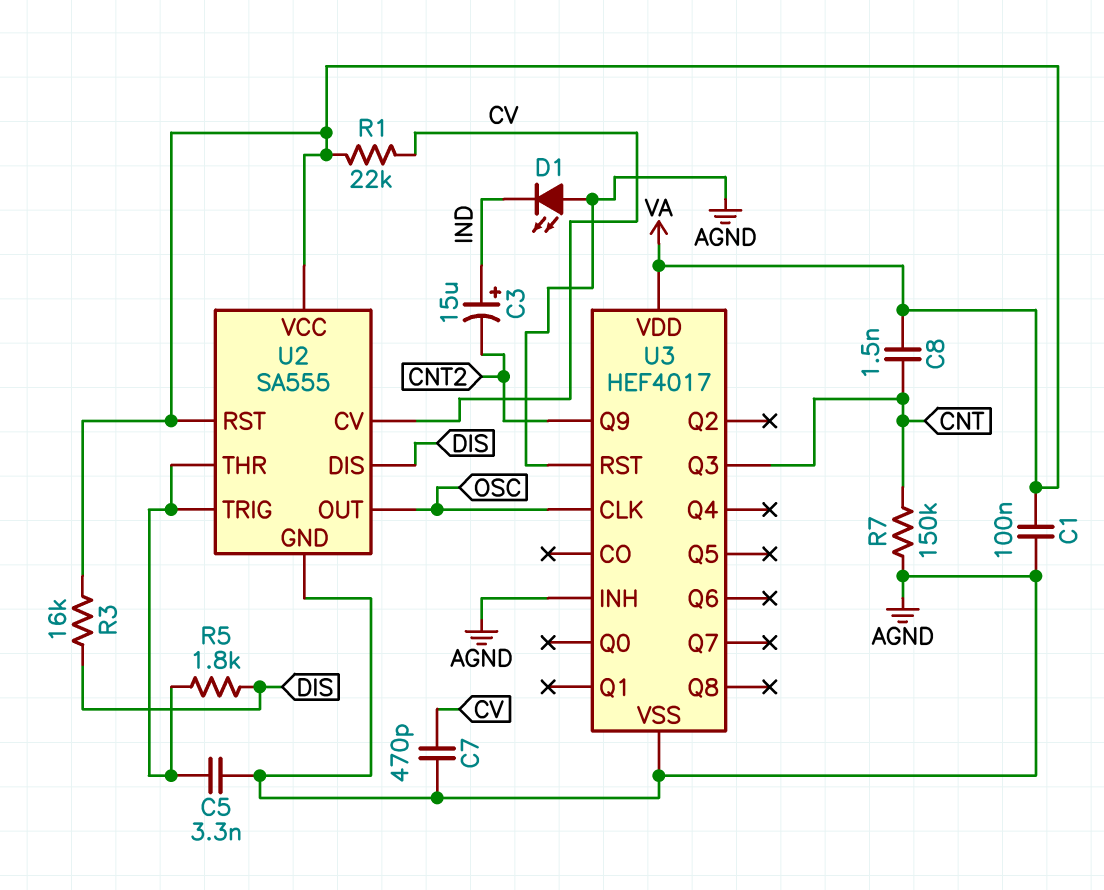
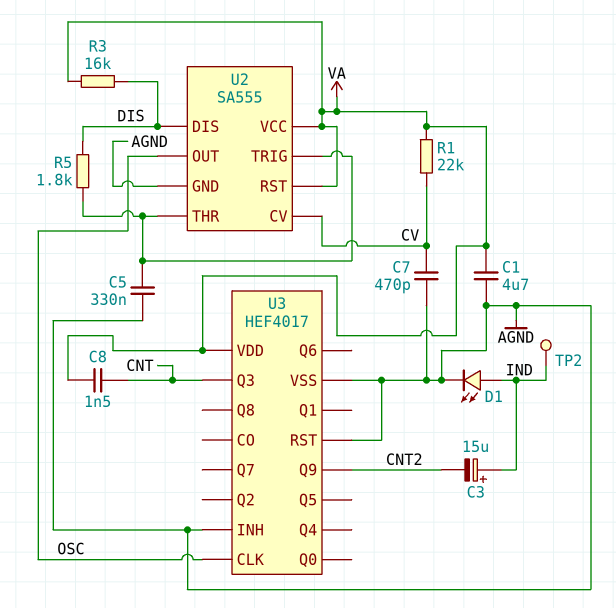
C1: 100nF (AGND, VA) -> 4.7uF (AGND, VA)
C5: 3.3nF (AGND, U2/THR) -> 330nF (AGND, U2/THR)
D1: LED (A AGND, K IND) -> LED (A IND, K AGND)
R7: 150k (AGND, CNT) -> none
TP2: none -> test point (IND)

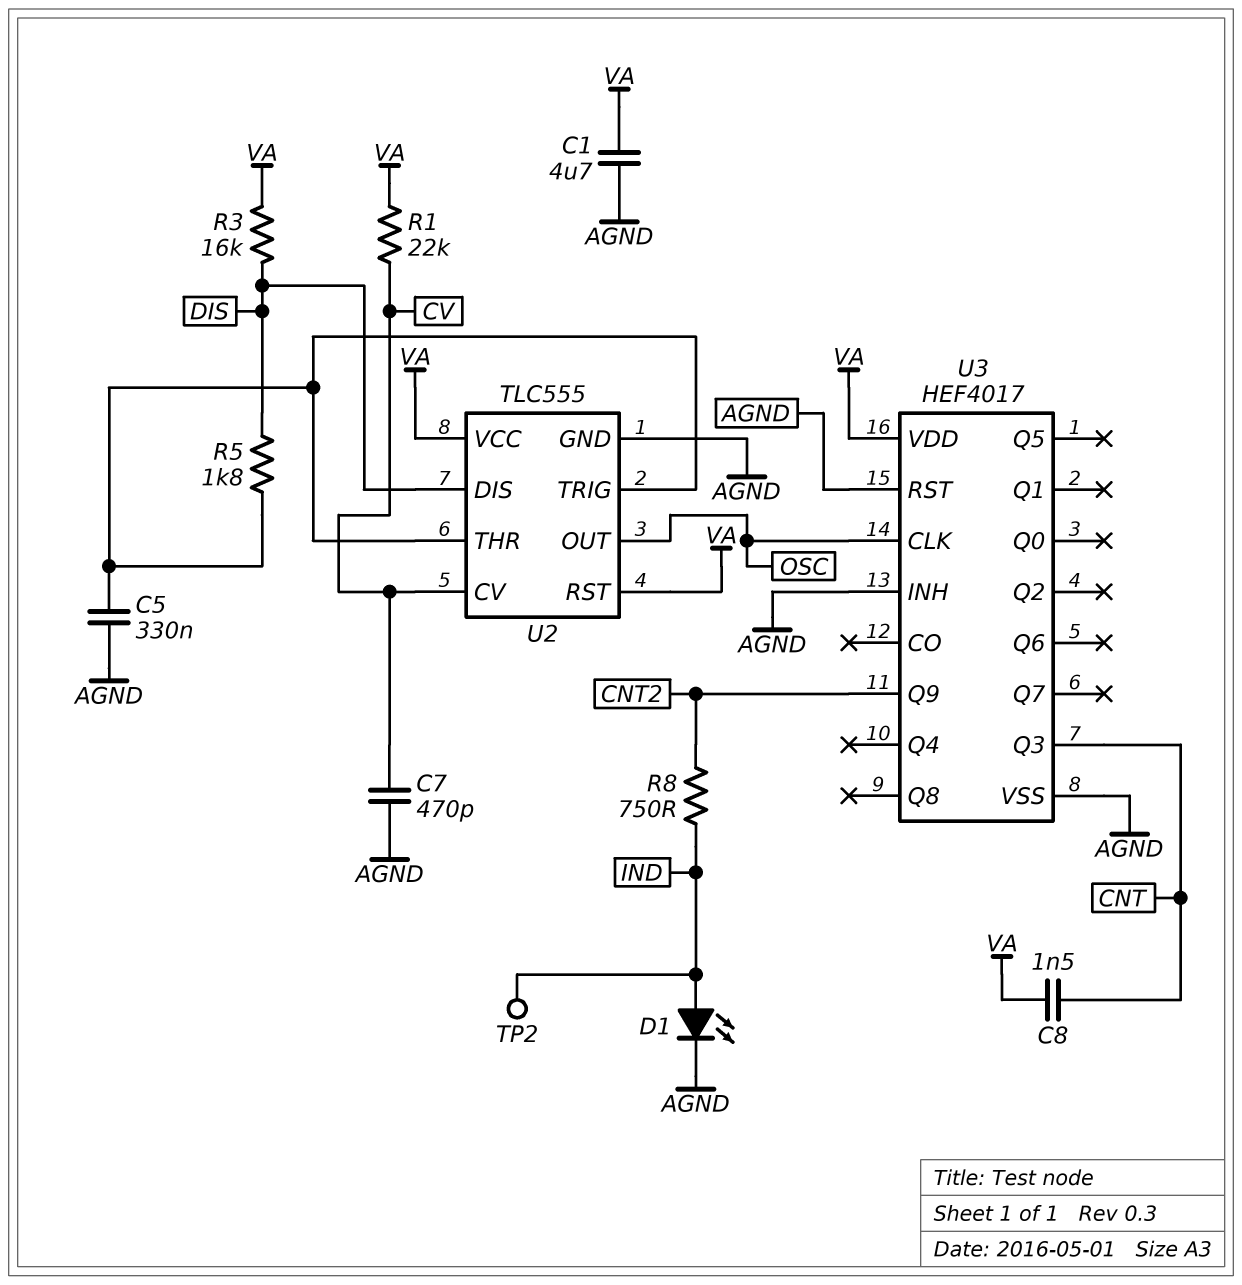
C3: 15uF (plus IND, minus CNT2) -> none
R8: none -> 750 (CNT2, IND)
U2: SA555 -> TLC555

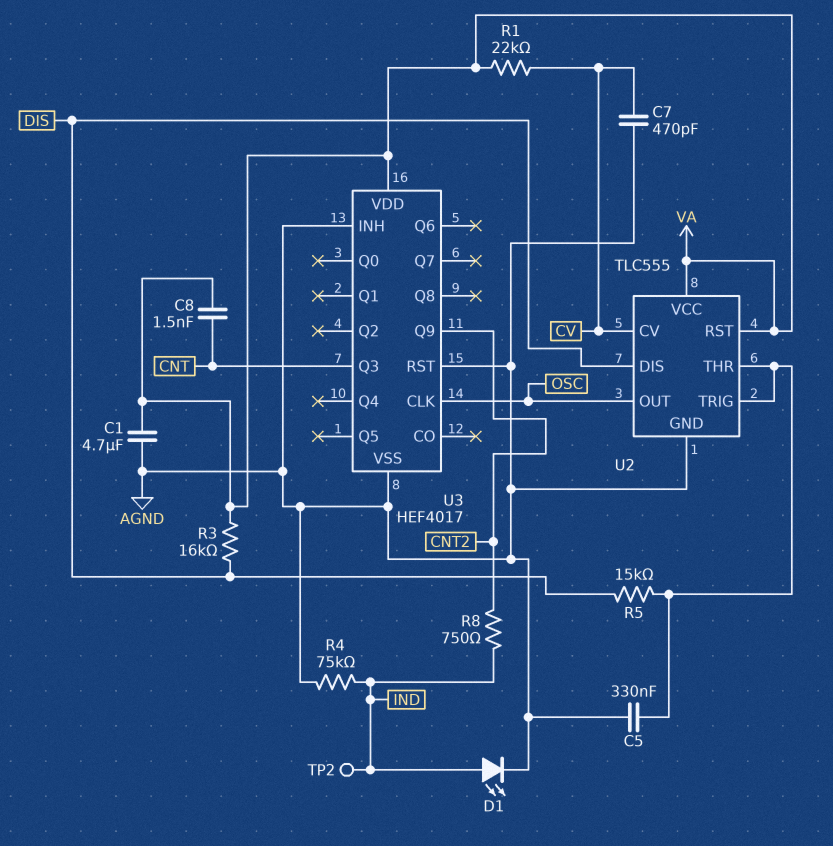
R4: none -> 75k (AGND, IND)
R5: 1.8k (DIS, U2/THR) -> 15k (DIS, U2/THR)

